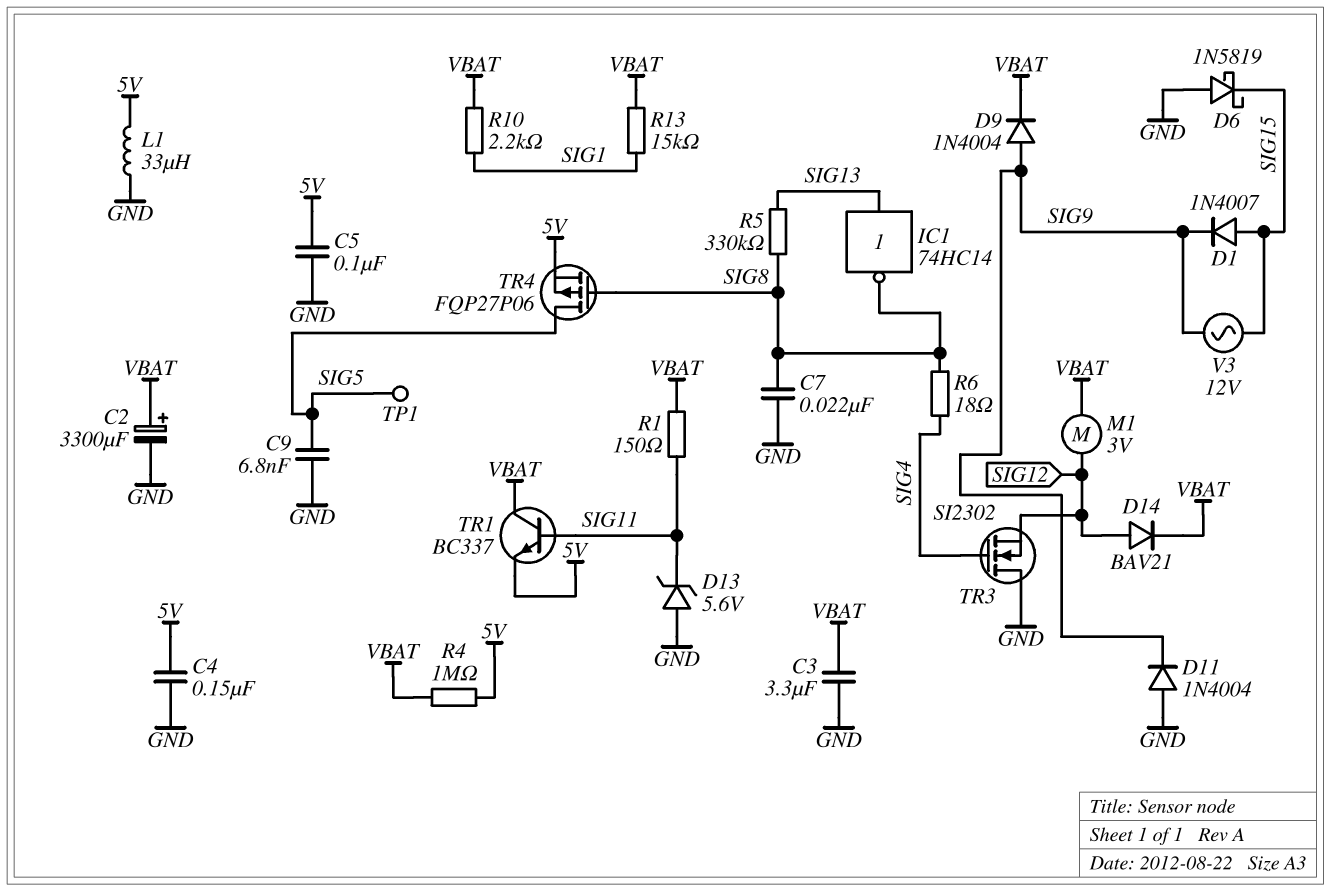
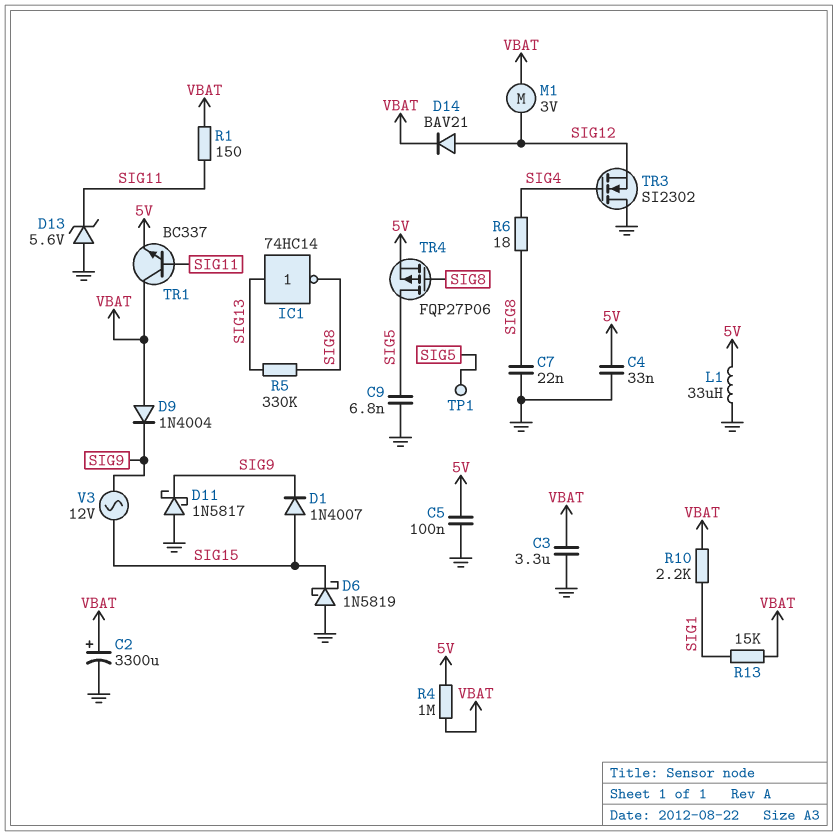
C4: 150nF (5V, GND) -> 33nF (5V, GND)
D9: diode 1N4004 (A SIG9, K VBAT) -> diode 1N4004 (A VBAT, K SIG9)
D11: diode 1N4004 (A GND, K SIG9) -> schottky 1N5817 (A GND, K SIG9)

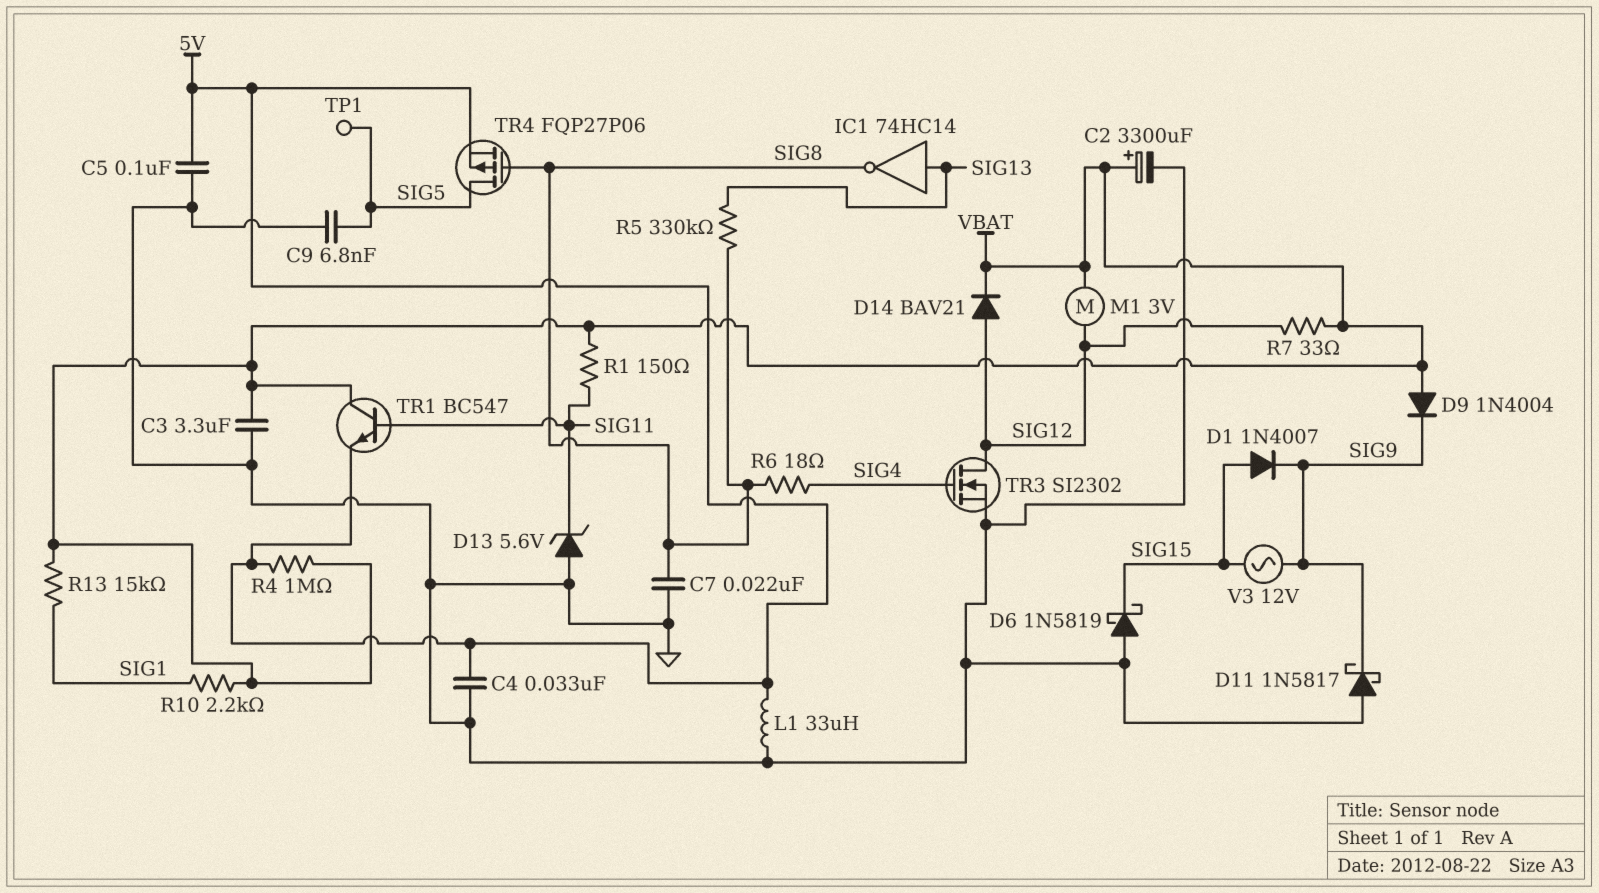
R7: none -> 33 (SIG12, VBAT)
TR1: NPN BC337 (B SIG11, C VBAT, E 5V) -> NPN BC547 (B SIG11, C VBAT, E 5V)
TR3: NMOS SI2302 (G SIG4, D GND, S SIG12) -> NMOS SI2302 (G SIG4, D SIG12, S GND)

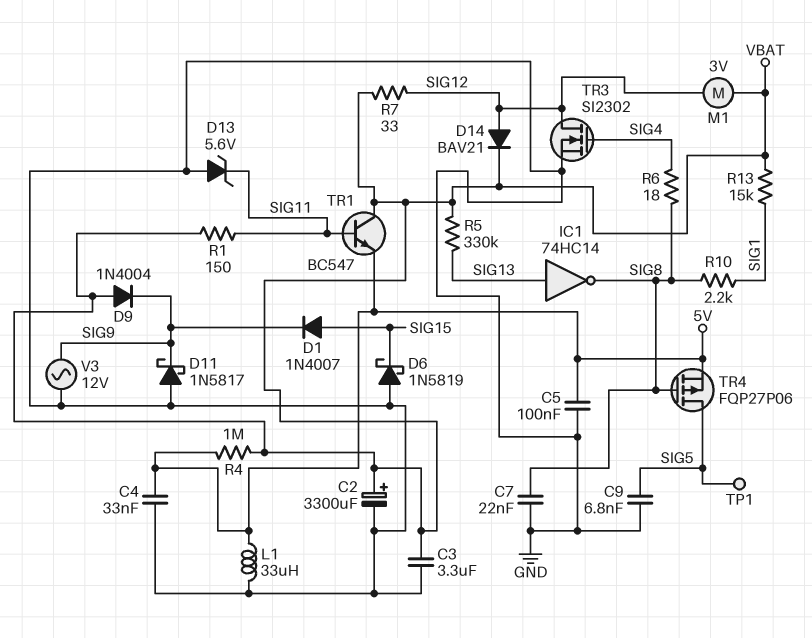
R5: 330k (SIG8, SIG13) -> 330k (SIG13, VBAT)
R10: 2.2k (SIG1, VBAT) -> 2.2k (SIG1, SIG8)
V3: AC 12V (SIG9, SIG15) -> AC 12V (GND, SIG9)

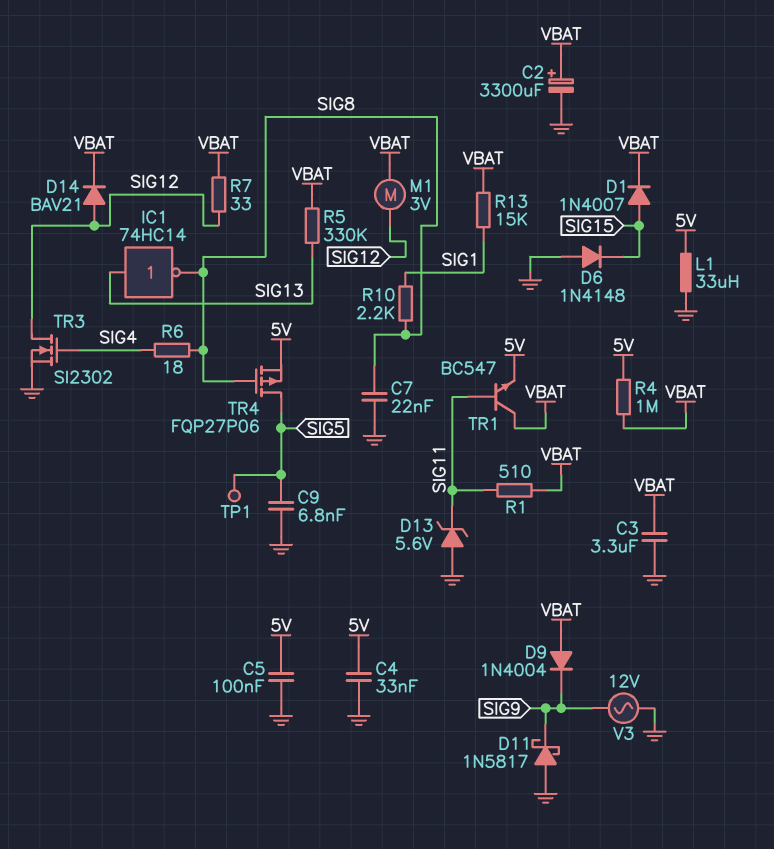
D1: diode 1N4007 (A SIG15, K SIG9) -> diode 1N4007 (A SIG15, K VBAT)
D6: schottky 1N5819 (A GND, K SIG15) -> diode 1N4148 (A GND, K SIG15)
R1: 150 (SIG11, VBAT) -> 510 (SIG11, VBAT)

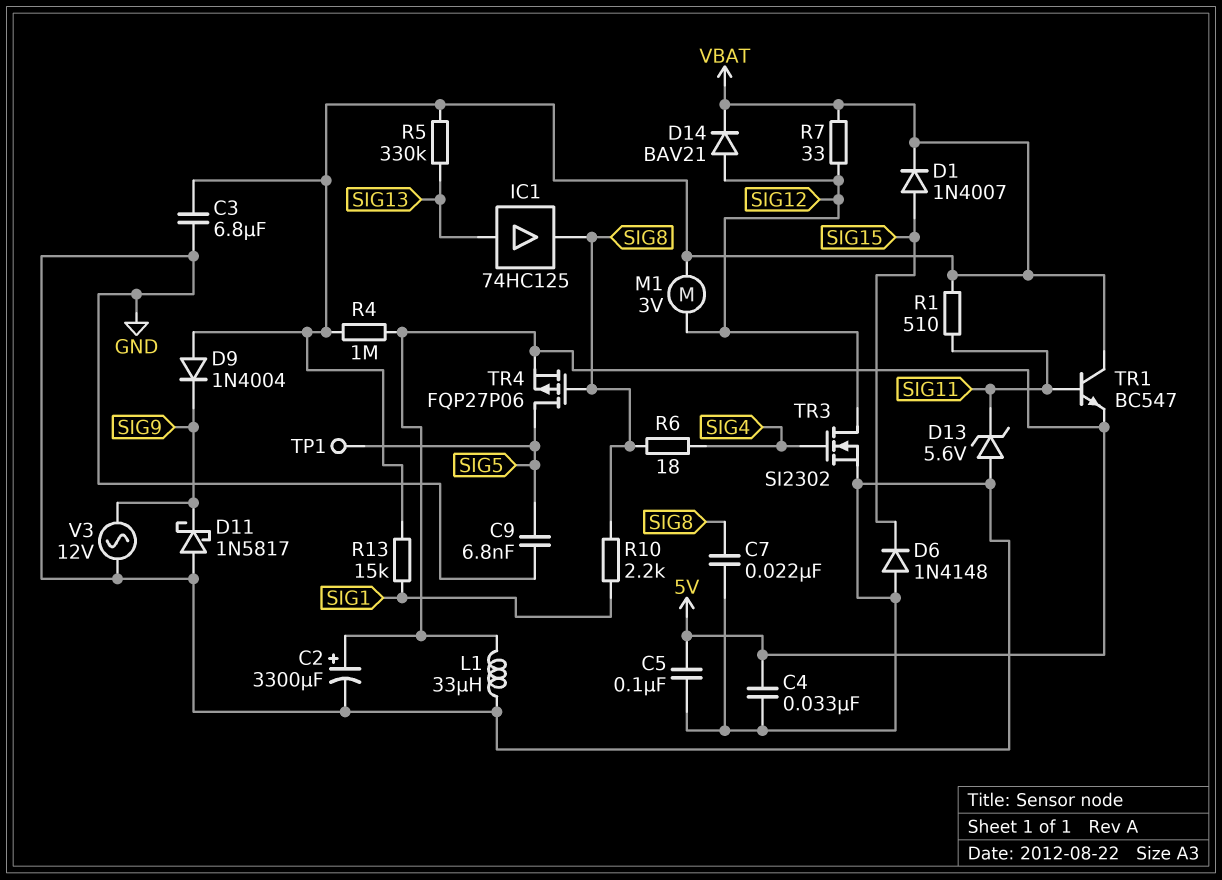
C2: 3300uF (plus VBAT, minus GND) -> 3300uF (plus 5V, minus GND)
C3: 3.3uF (GND, VBAT) -> 6.8uF (GND, VBAT)
IC1: NOT 74HC14 (in SIG13, out SIG8) -> buffer 74HC125 (in SIG13, out SIG8)

